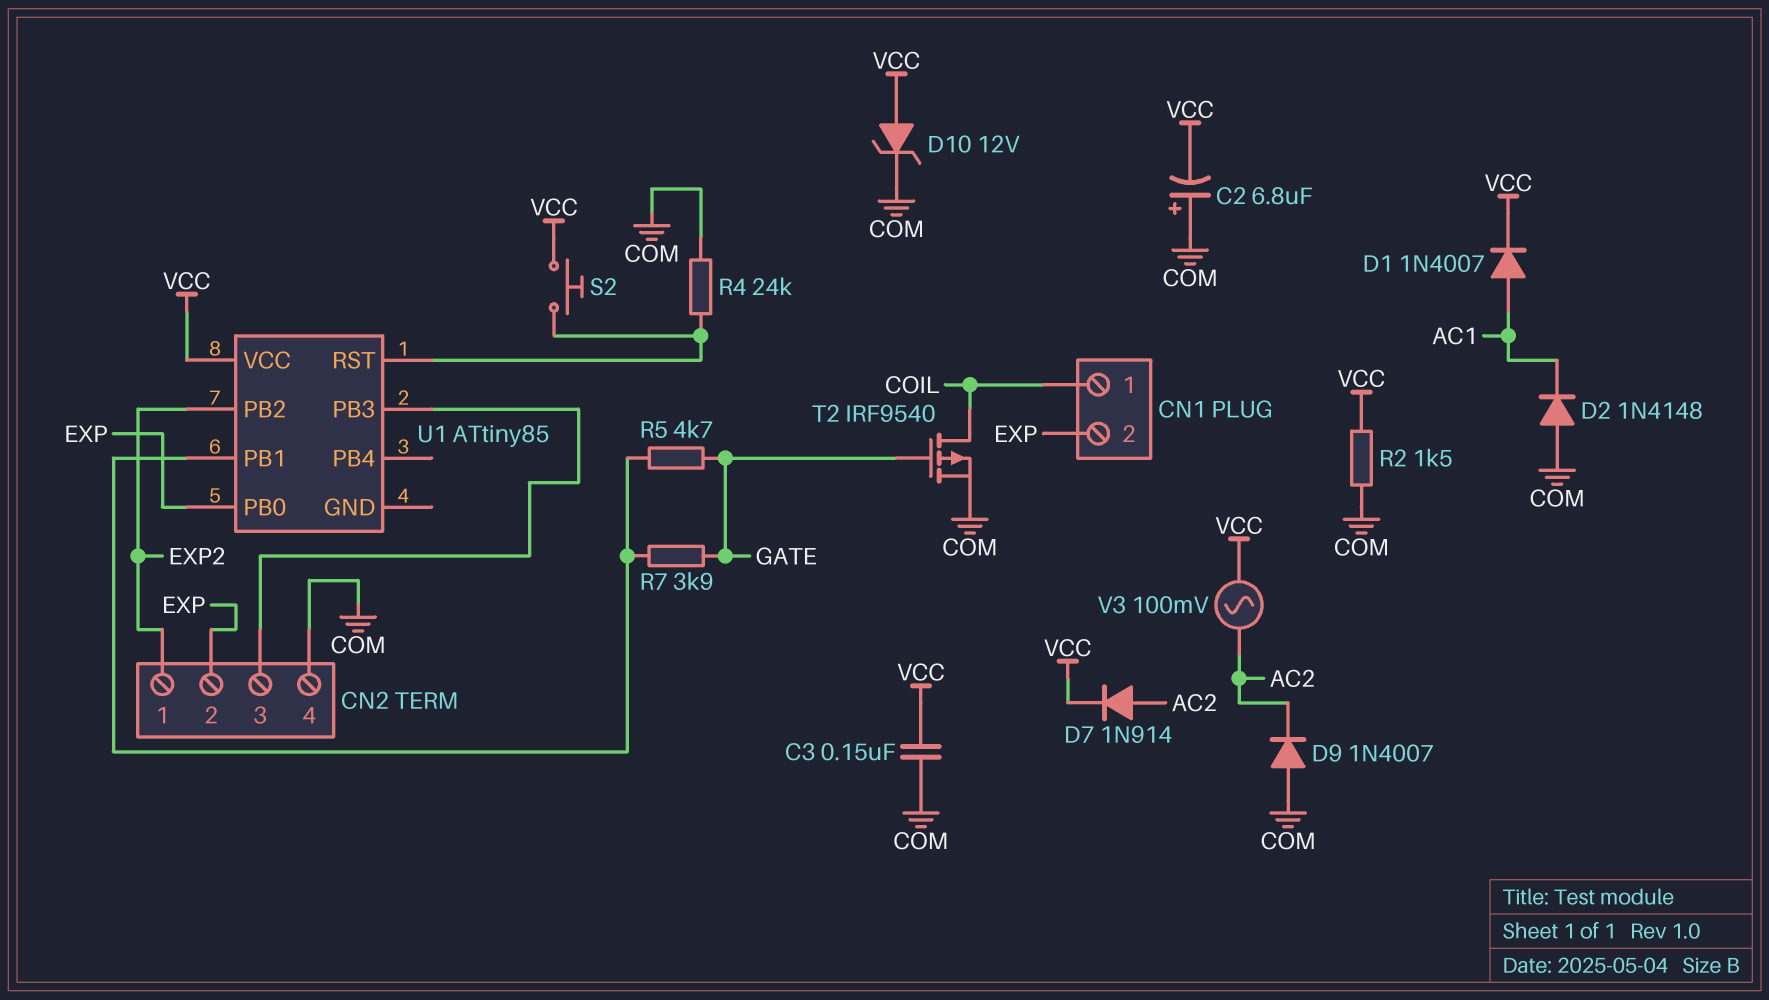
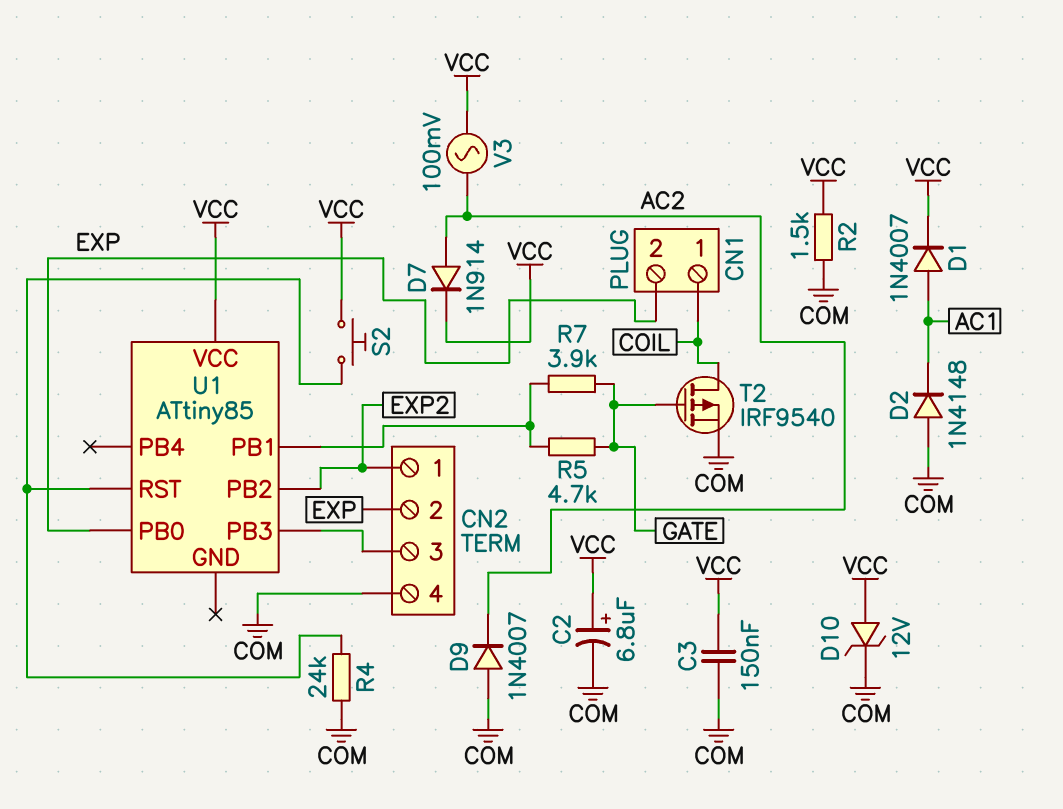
C2: 6.8uF (plus COM, minus VCC) -> 6.8uF (plus VCC, minus COM)

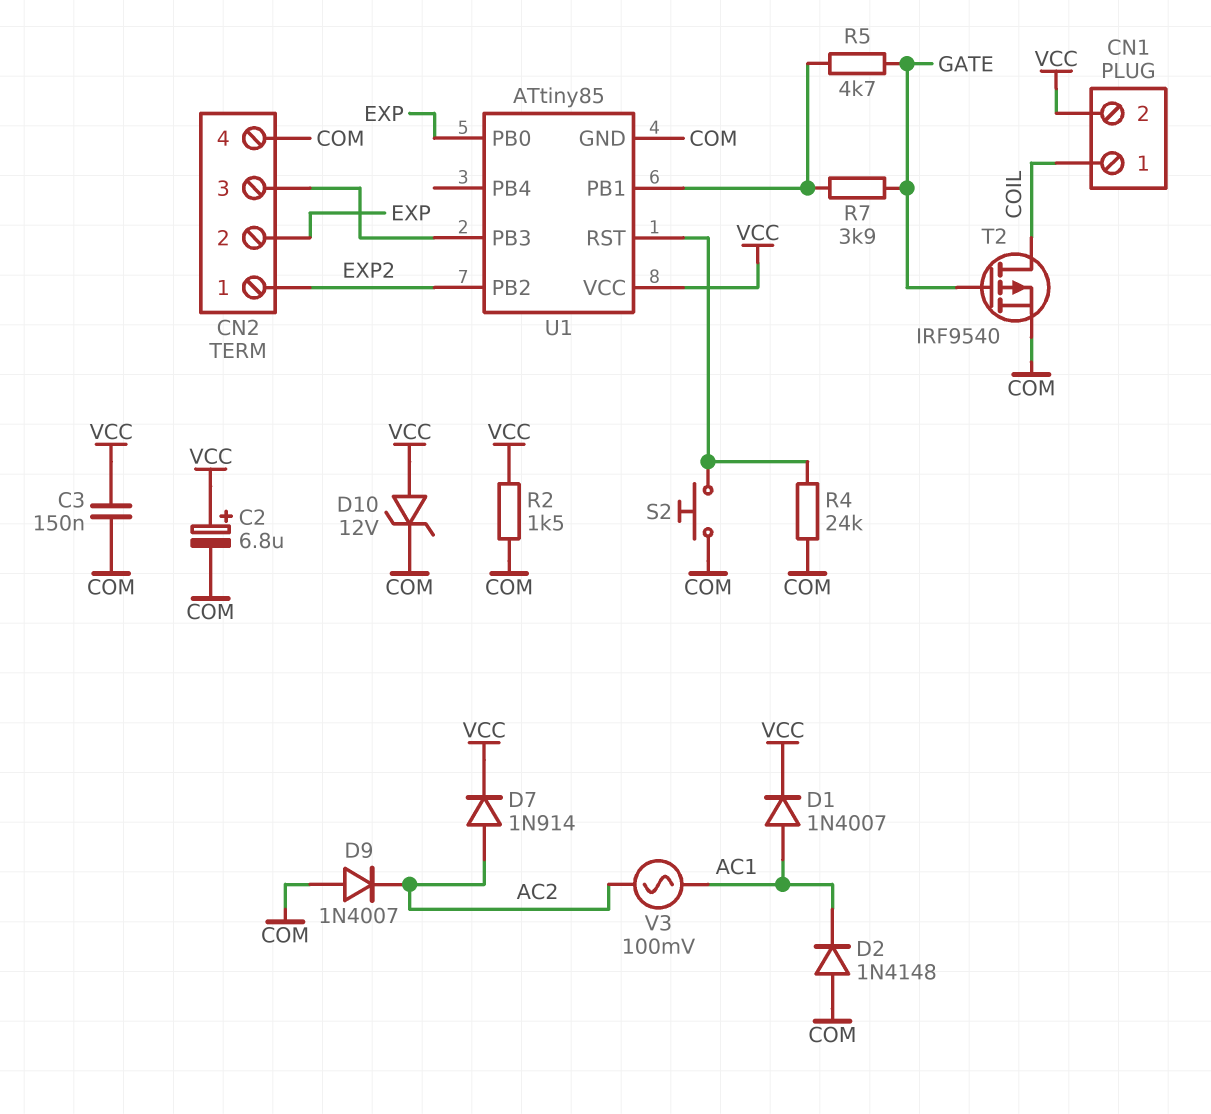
CN1 pin 2: EXP -> VCC
S2: button (U1/RST, VCC) -> button (COM, U1/RST)
U1 pin GND: none -> COM
V3: AC 100mV (AC2, VCC) -> AC 100mV (AC1, AC2)

